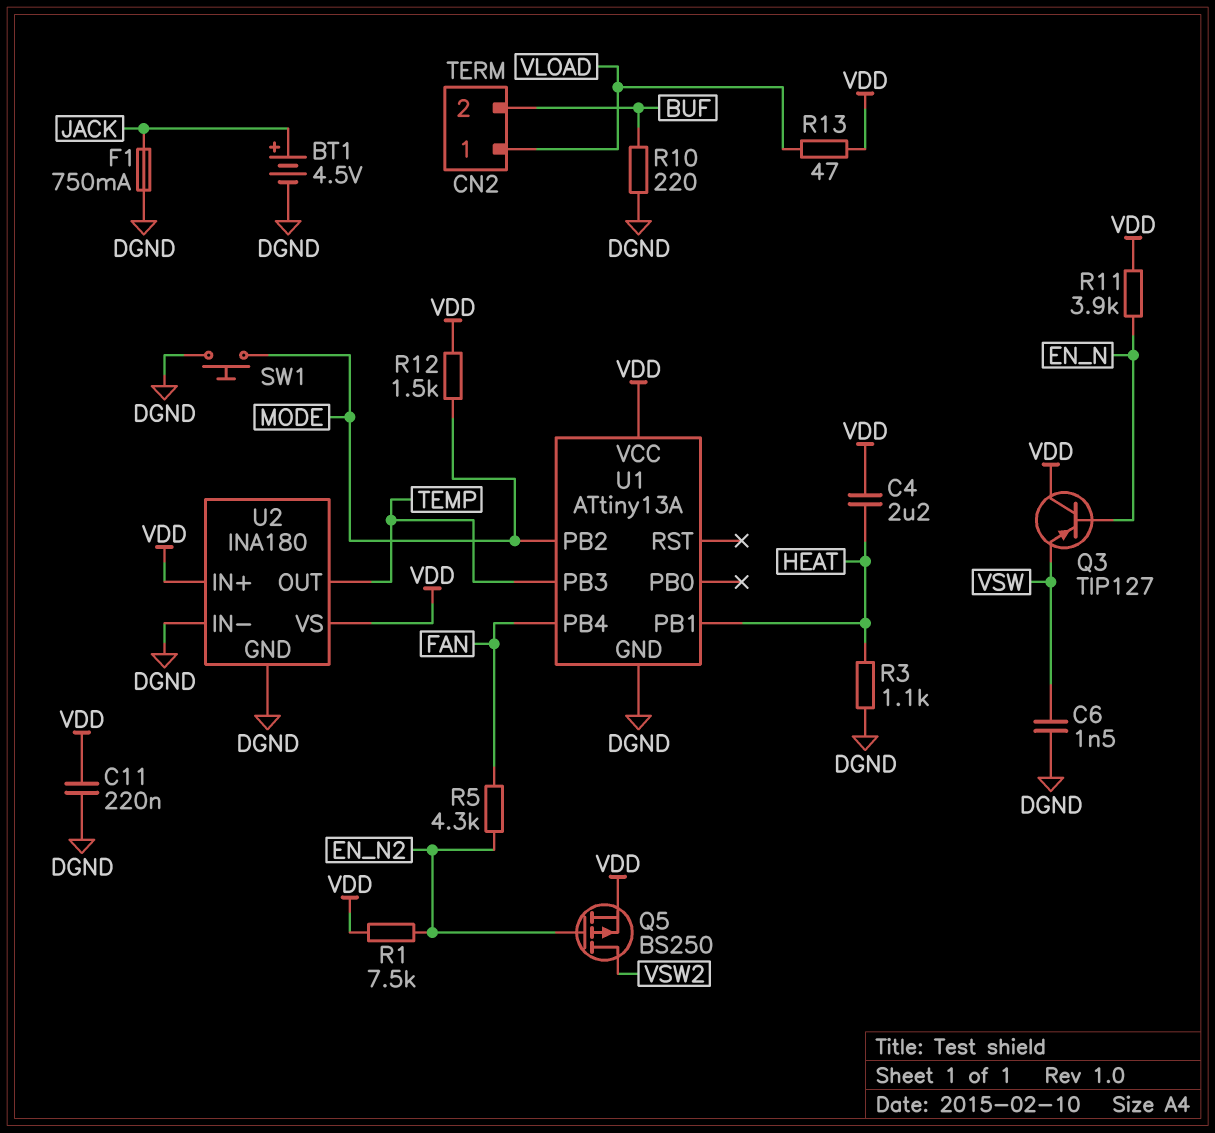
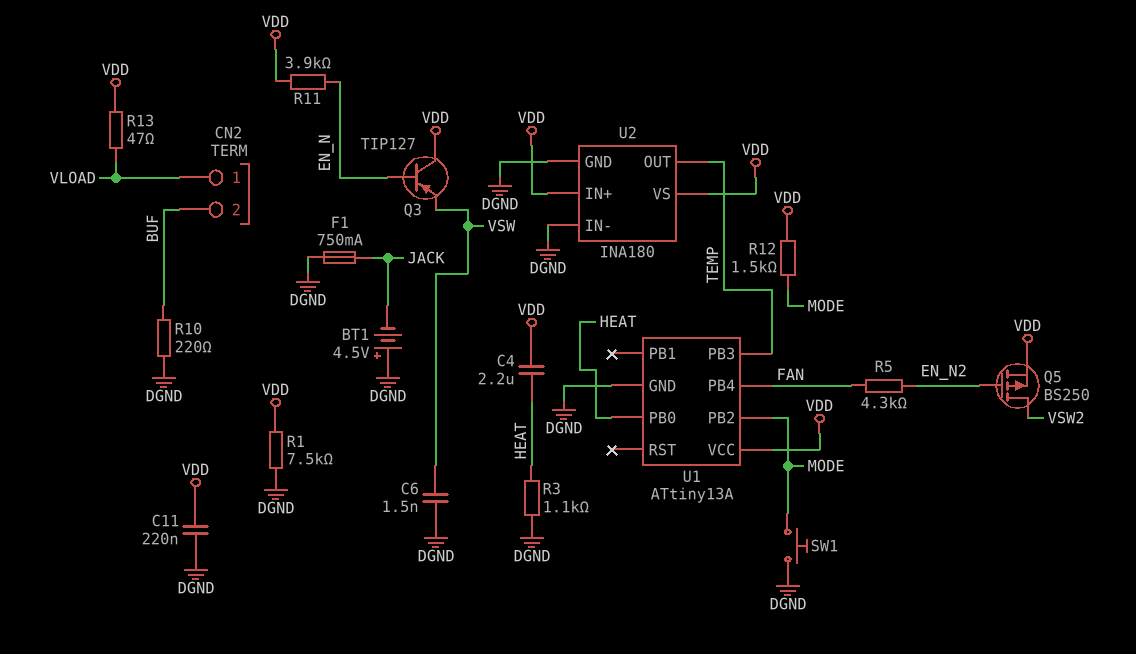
BT1: 4.5V (plus JACK, minus DGND) -> 4.5V (plus DGND, minus JACK)
R1: 7.5k (EN_N2, VDD) -> 7.5k (DGND, VDD)
U1 pin PB0: none -> HEAT
U1 pin PB1: HEAT -> none

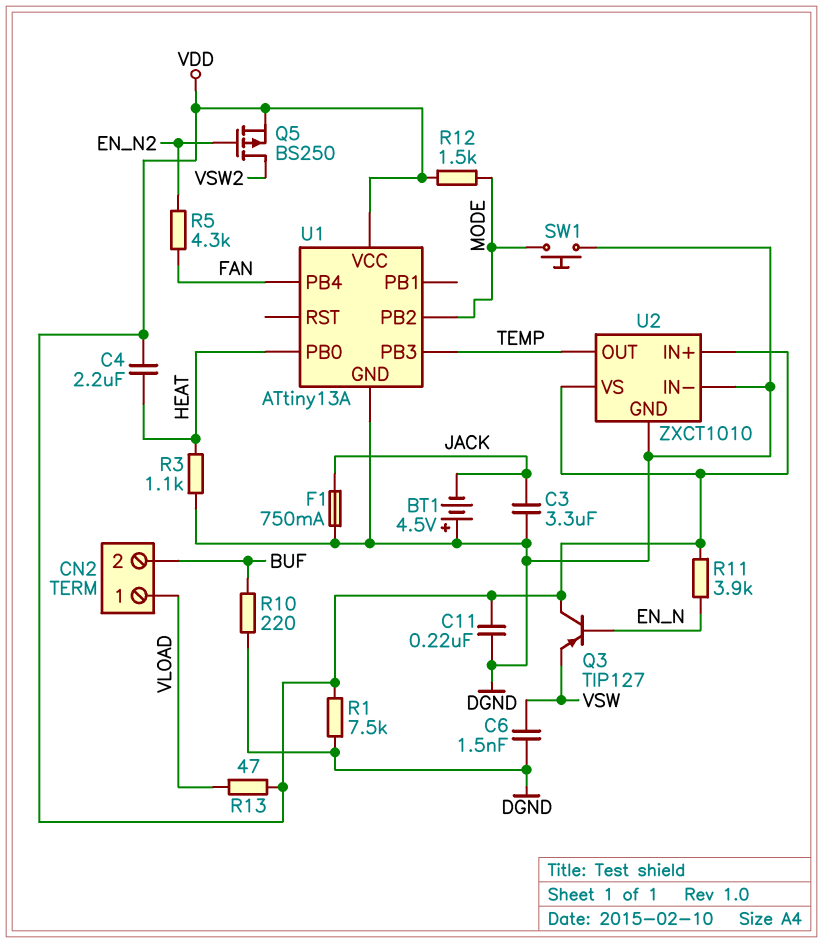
C3: none -> 3.3uF (DGND, JACK)
U2: INA180 -> ZXCT1010

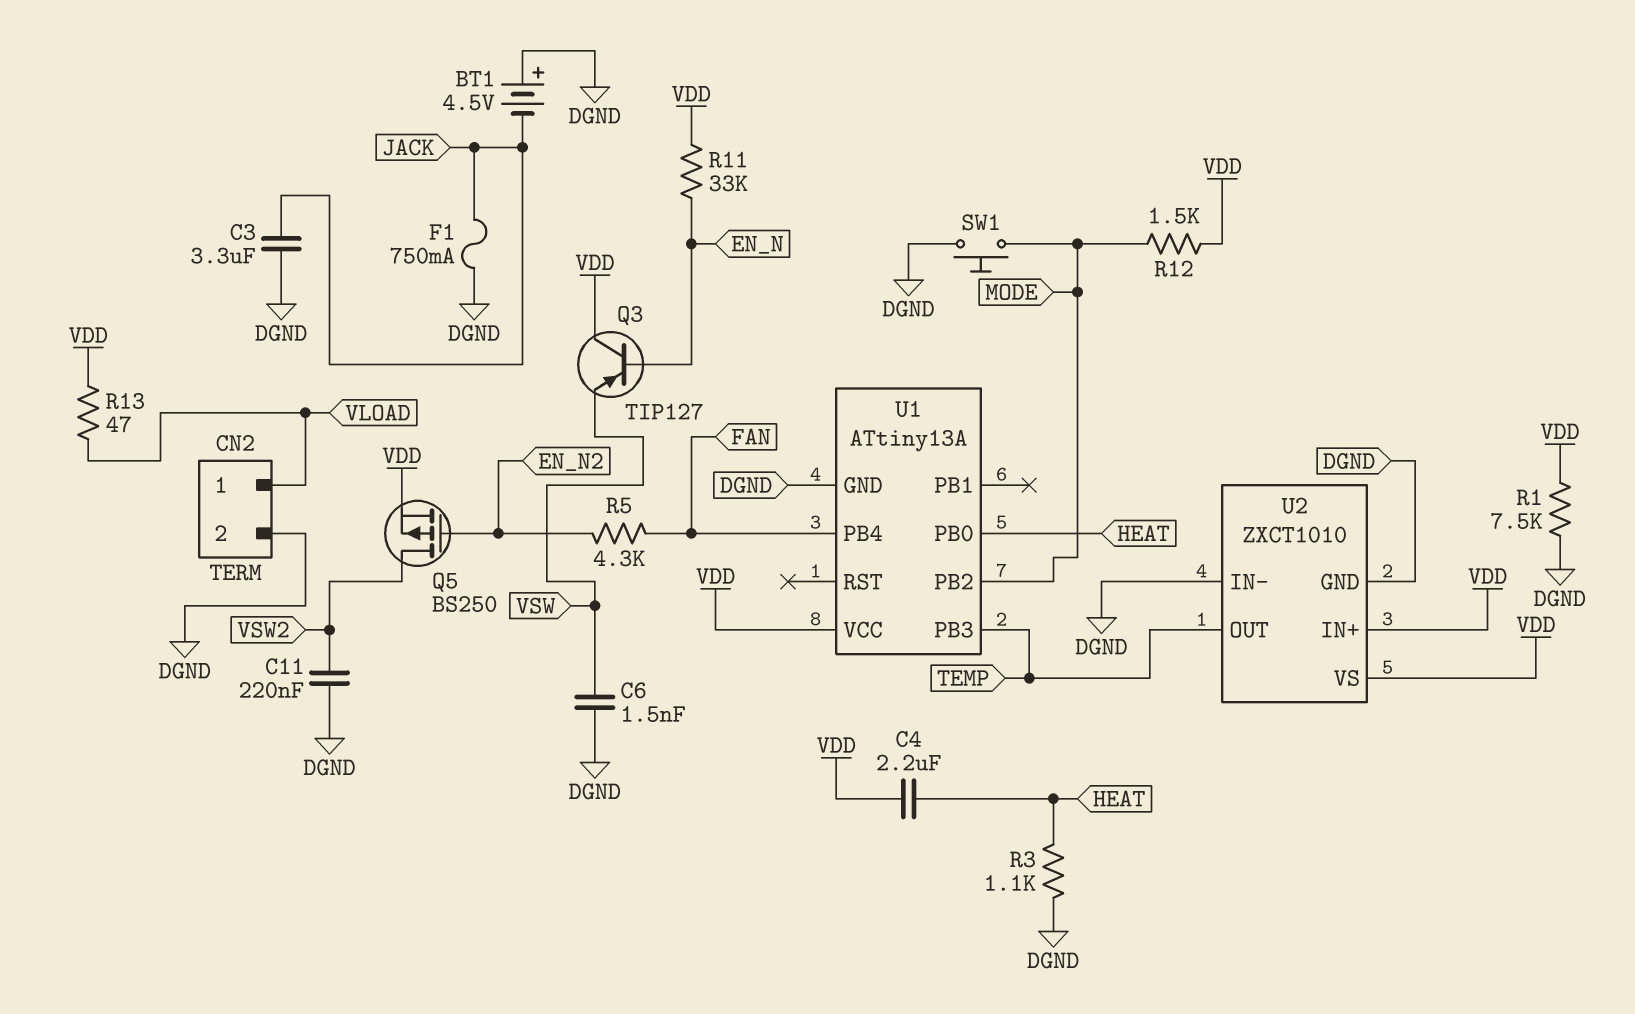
C11: 220nF (DGND, VDD) -> 220nF (DGND, VSW2)
CN2 pin 2: BUF -> DGND
R10: 220 (BUF, DGND) -> none
R11: 3.9k (EN_N, VDD) -> 33k (EN_N, VDD)

